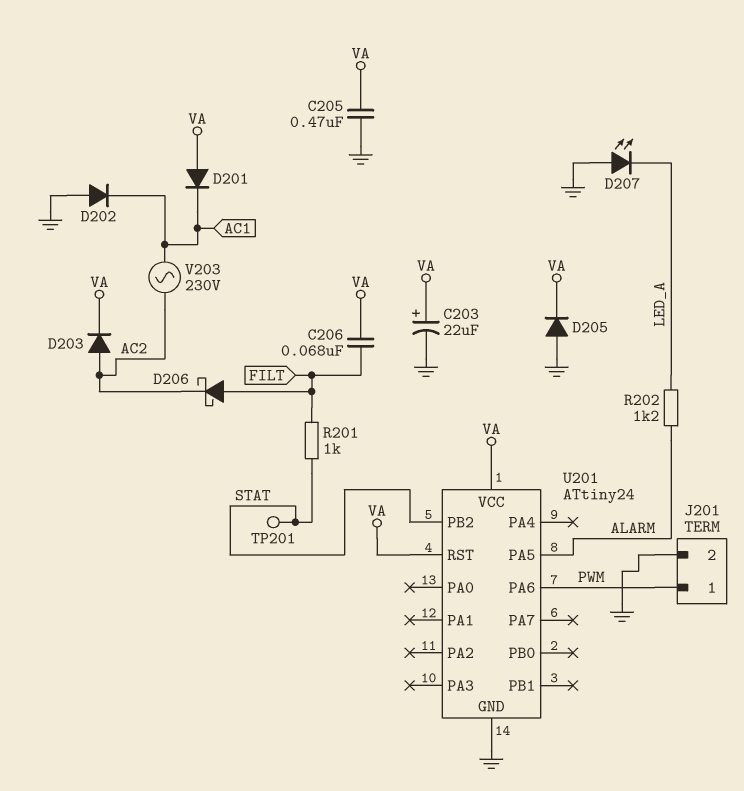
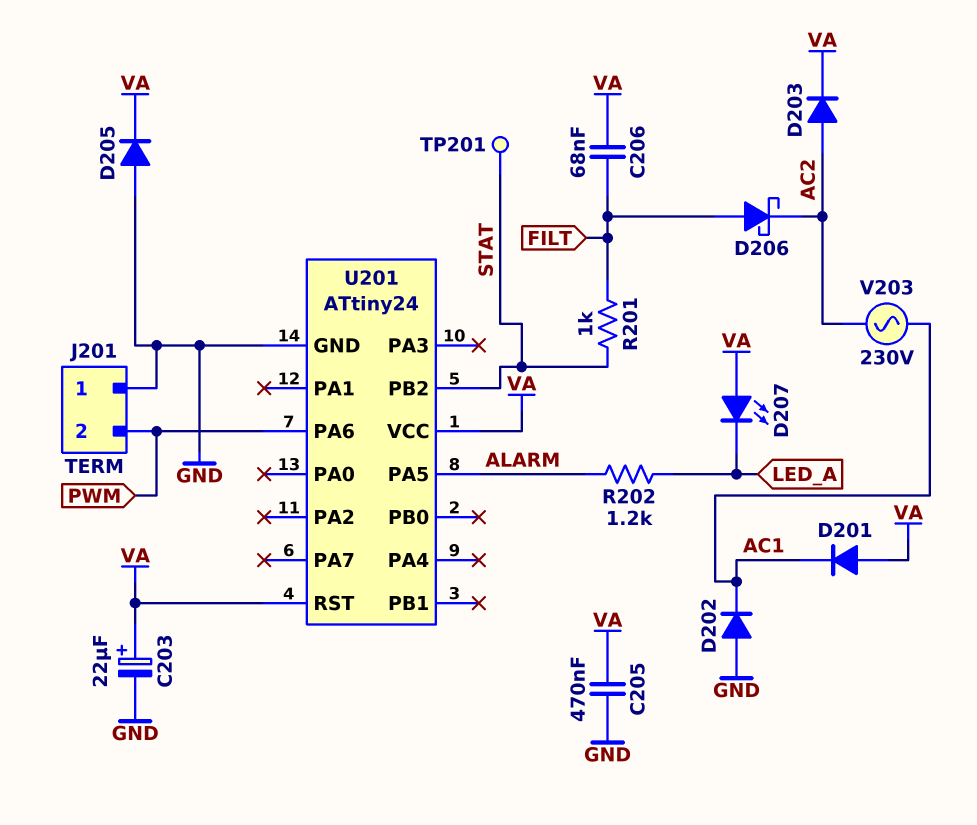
D207: LED (A GND, K LED_A) -> LED (A VA, K LED_A)
J201 pin 1: PWM -> GND
J201 pin 2: GND -> PWM

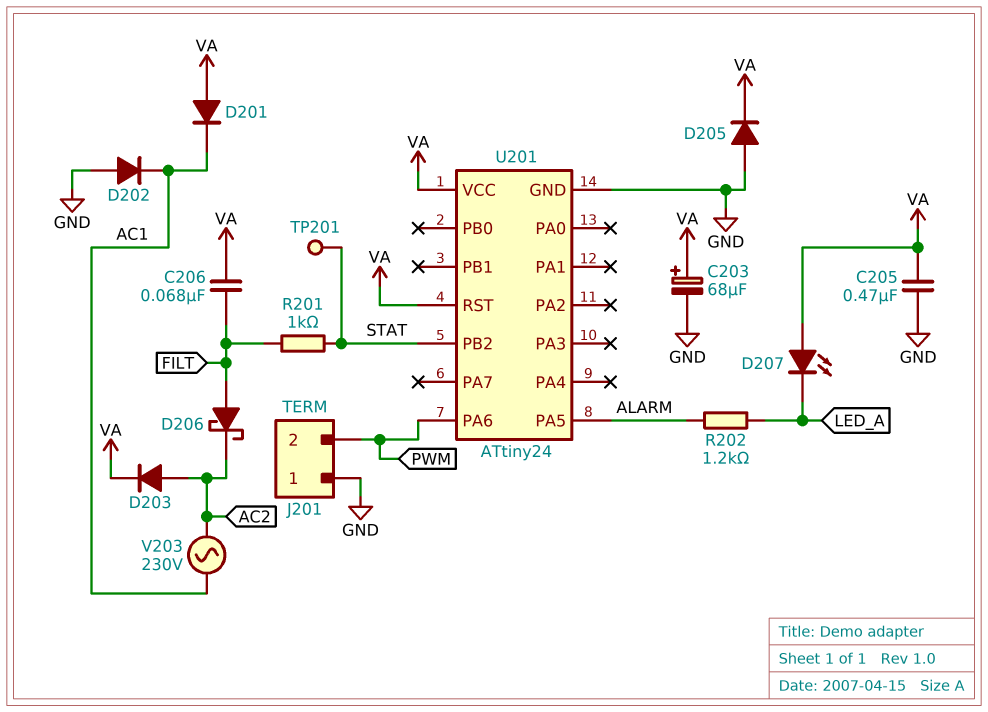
C203: 22uF (plus VA, minus GND) -> 68uF (plus VA, minus GND)

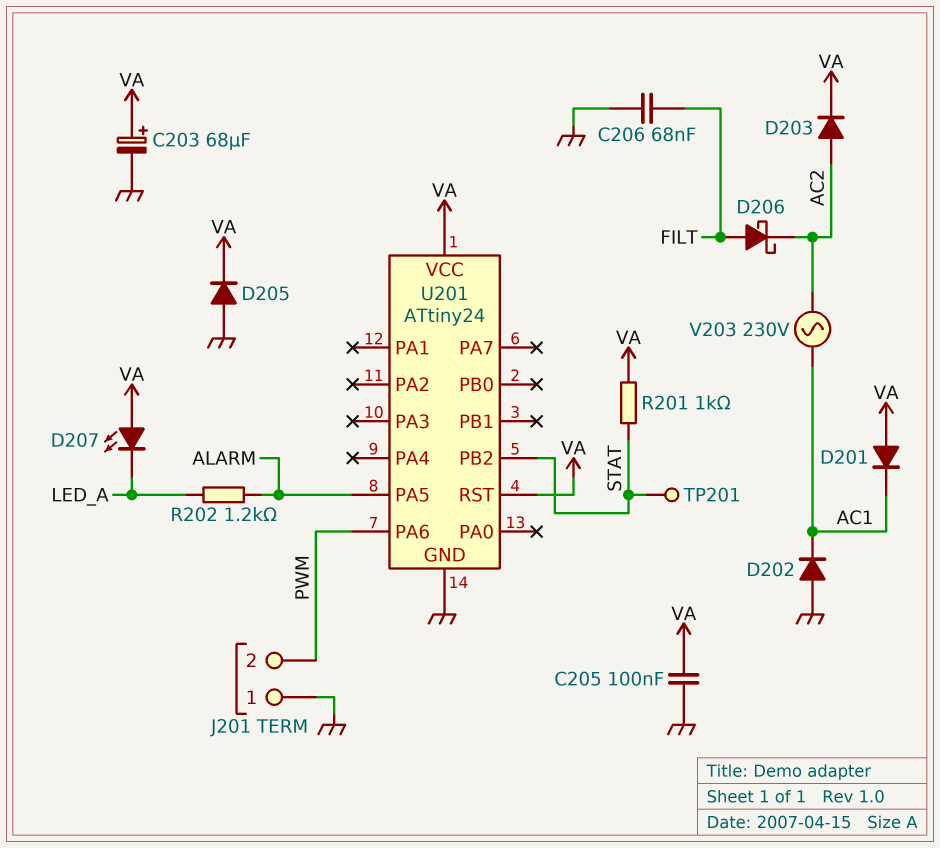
C205: 470nF (GND, VA) -> 100nF (GND, VA)
C206: 68nF (FILT, VA) -> 68nF (FILT, GND)
R201: 1k (FILT, STAT) -> 1k (STAT, VA)

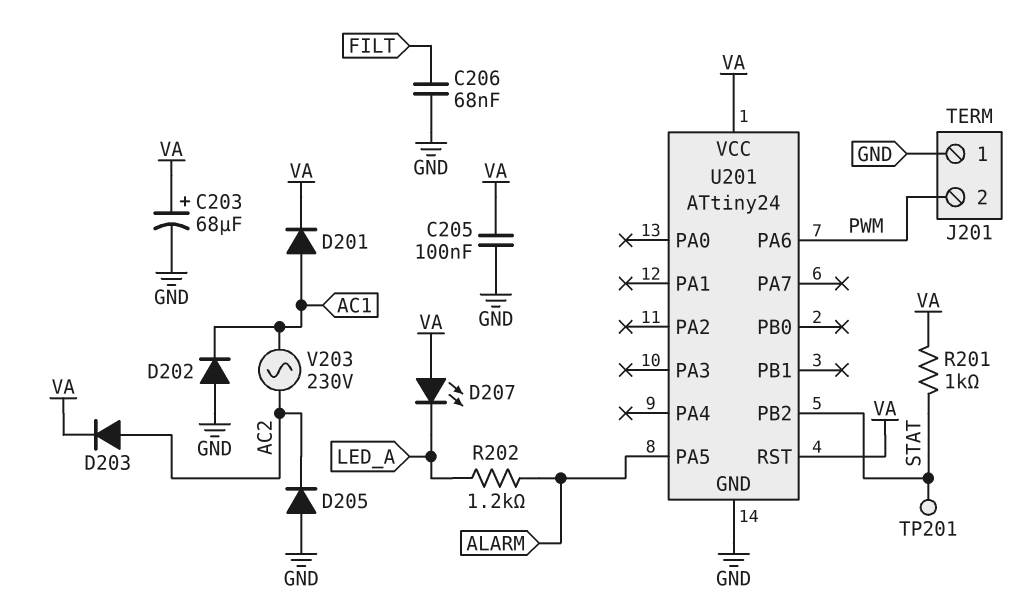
D201: diode (A VA, K AC1) -> diode (A AC1, K VA)
D205: diode (A GND, K VA) -> diode (A GND, K AC2)
D206: schottky (A FILT, K AC2) -> none

